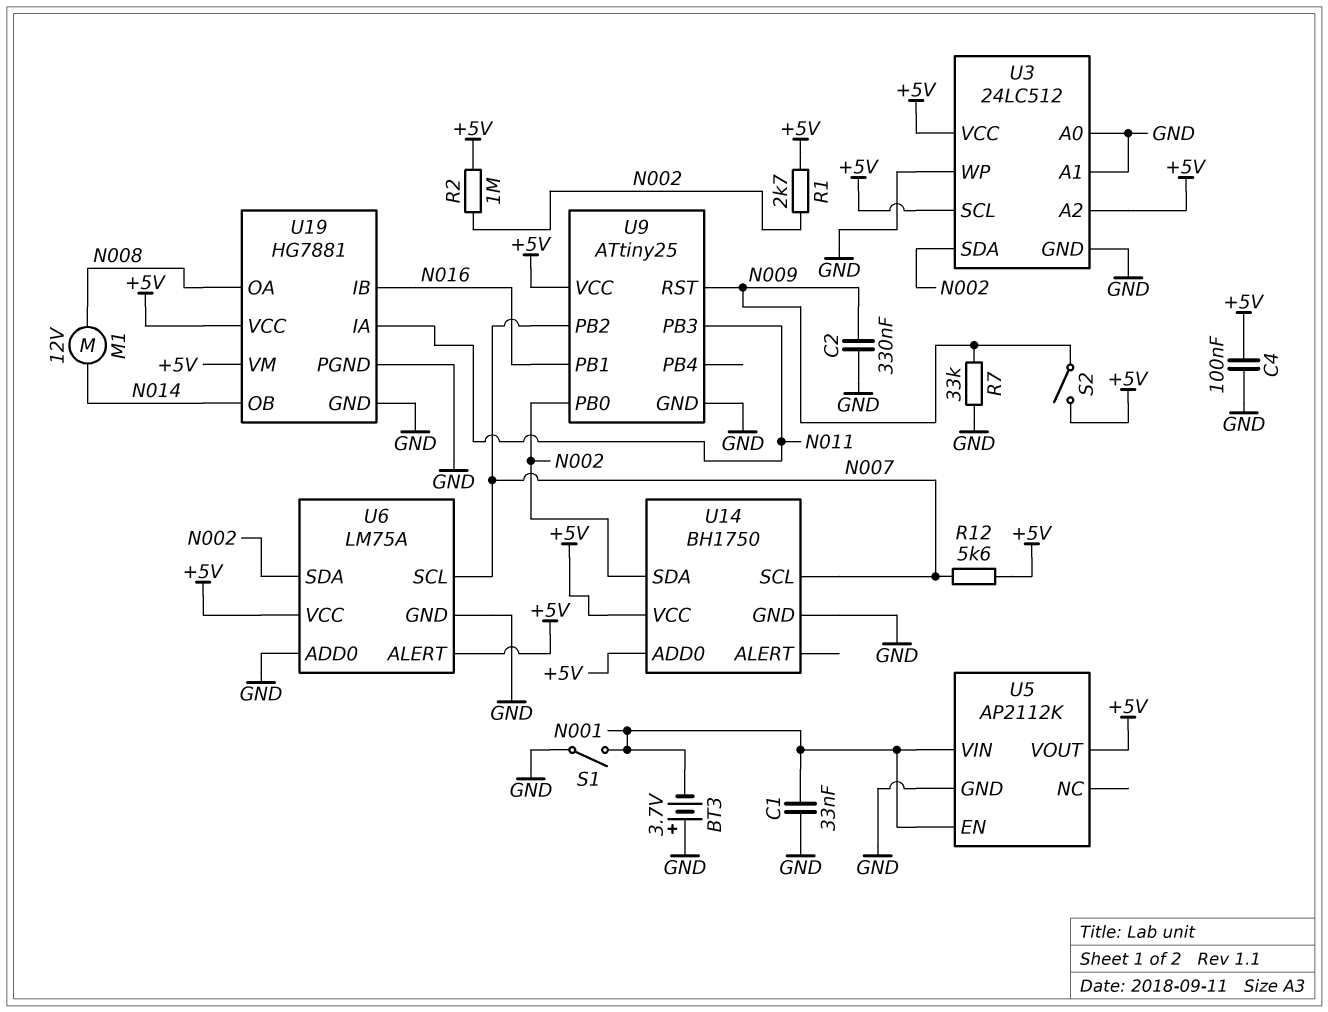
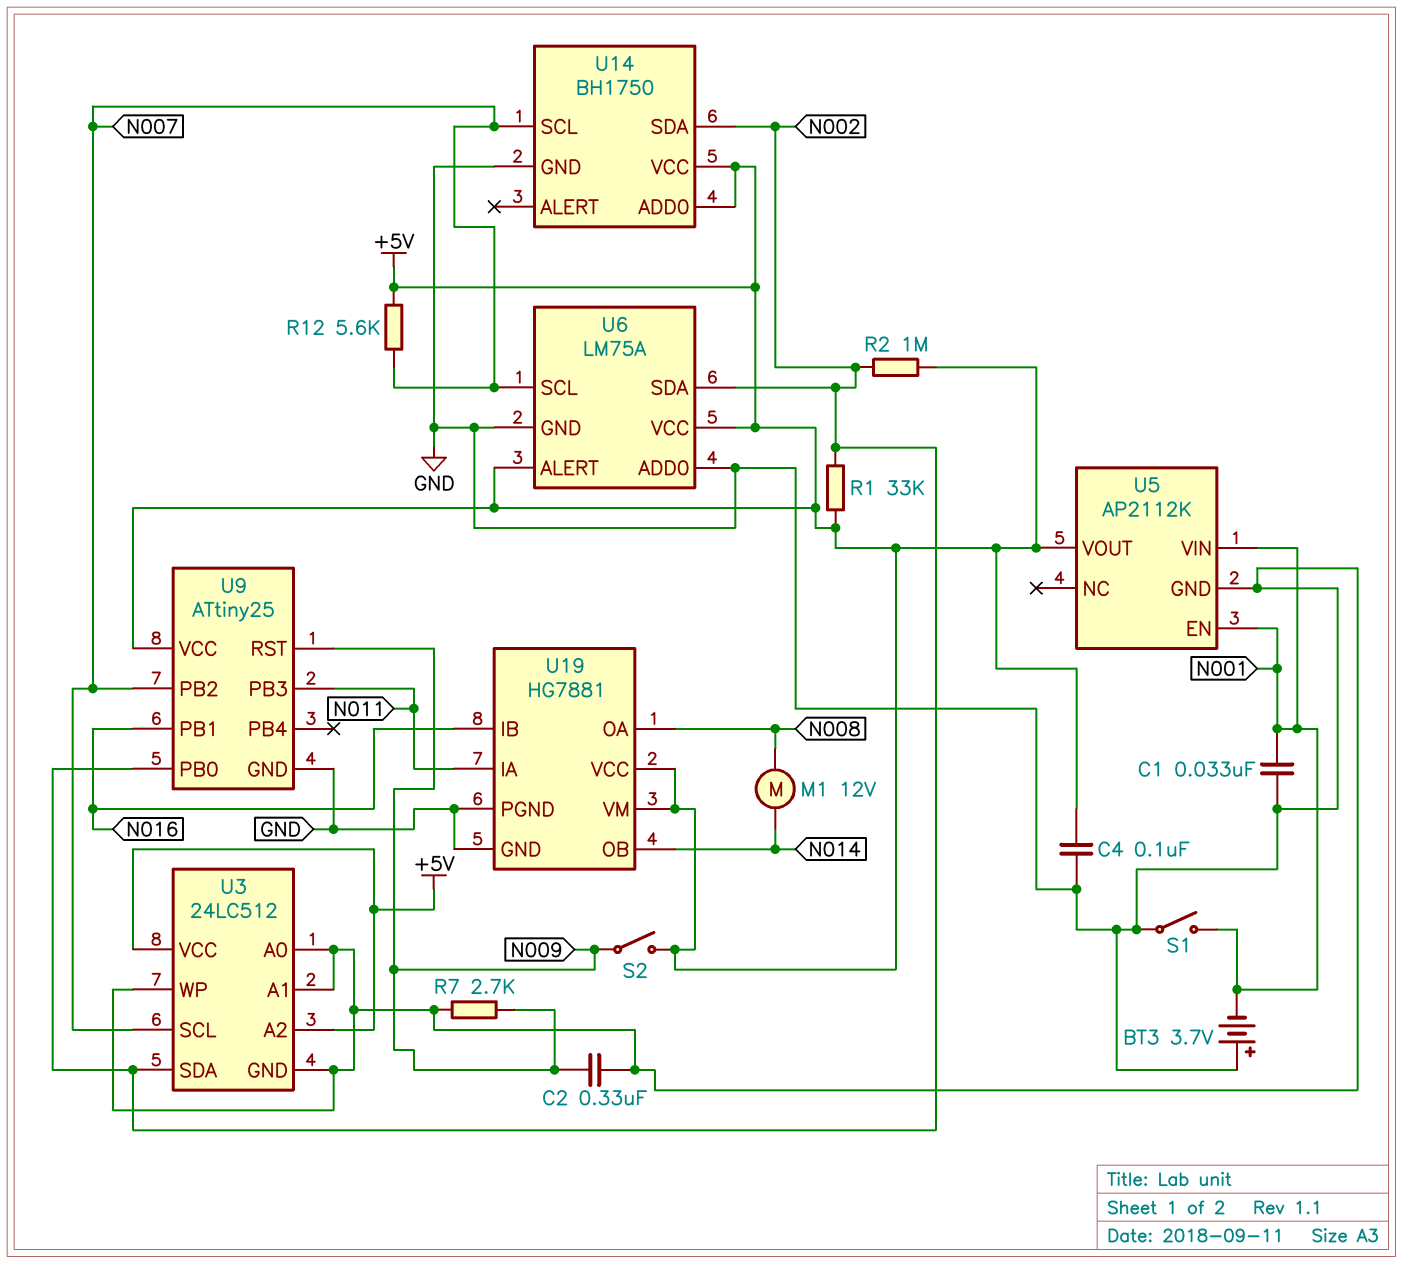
R1: 2.7k (+5V, N002) -> 33k (+5V, N002)
R7: 33k (GND, N009) -> 2.7k (GND, N009)
U3 pin SCL: +5V -> N007

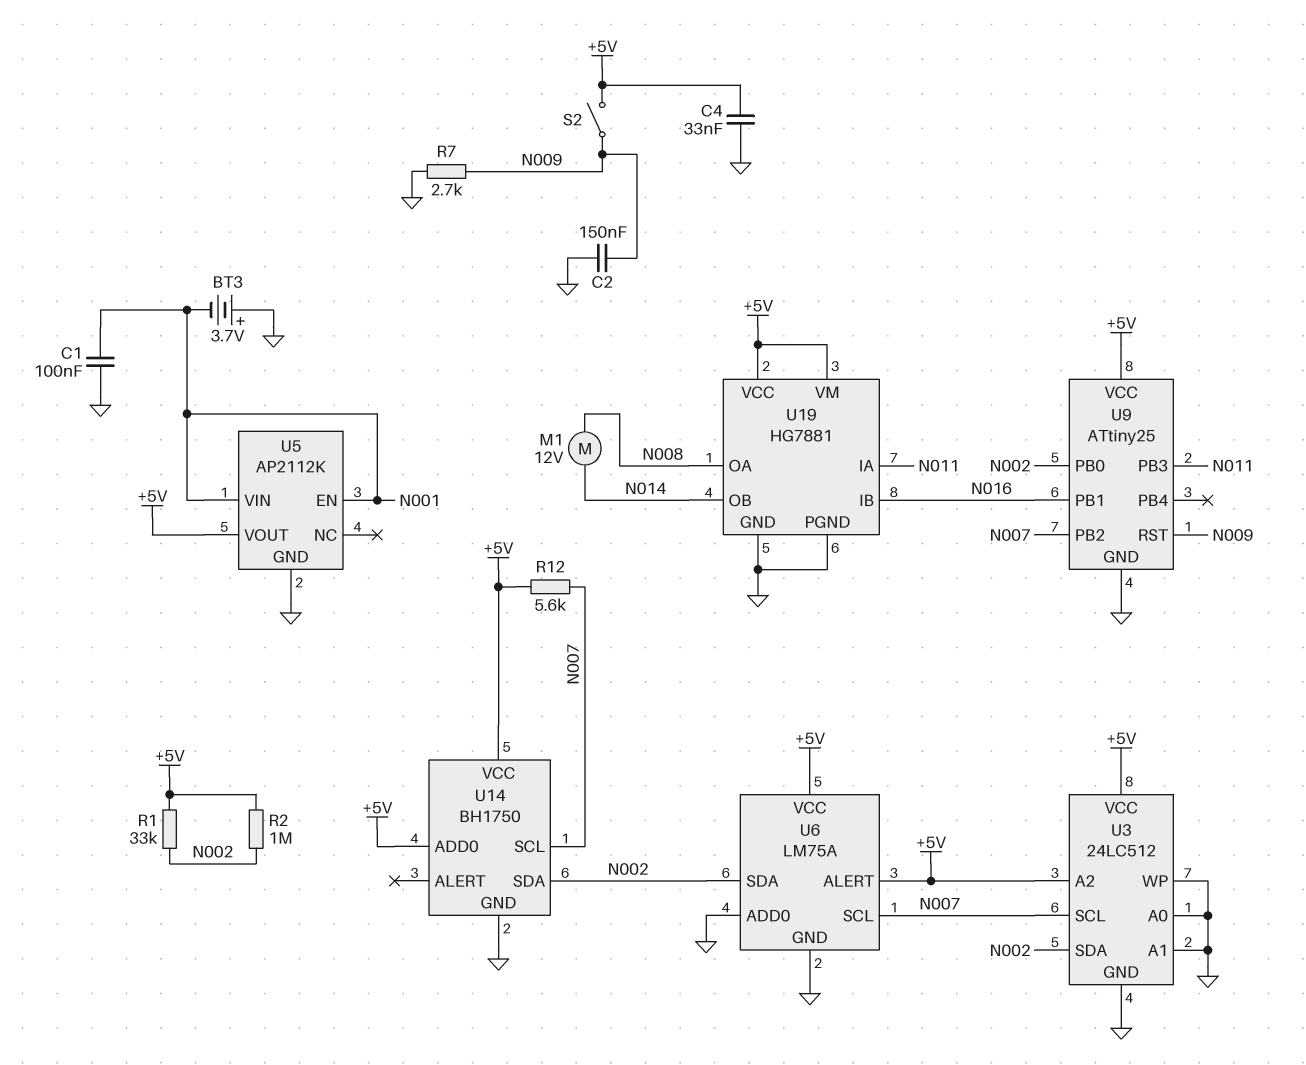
C1: 33nF (GND, N001) -> 100nF (GND, N001)
C2: 330nF (GND, N009) -> 150nF (GND, N009)
C4: 100nF (+5V, GND) -> 33nF (+5V, GND)
S1: switch (GND, N001) -> none

